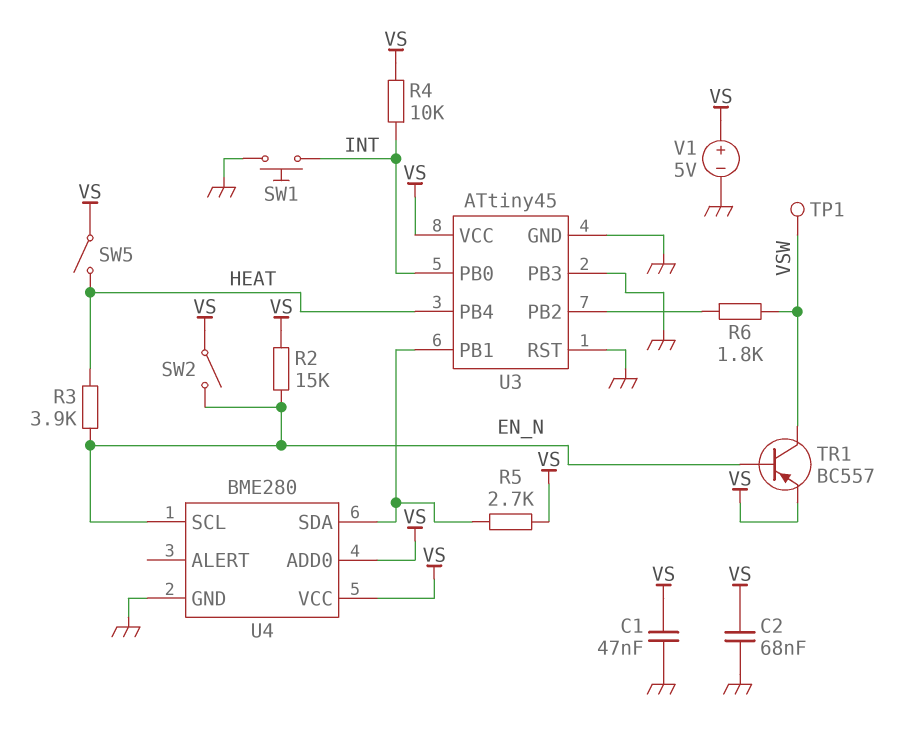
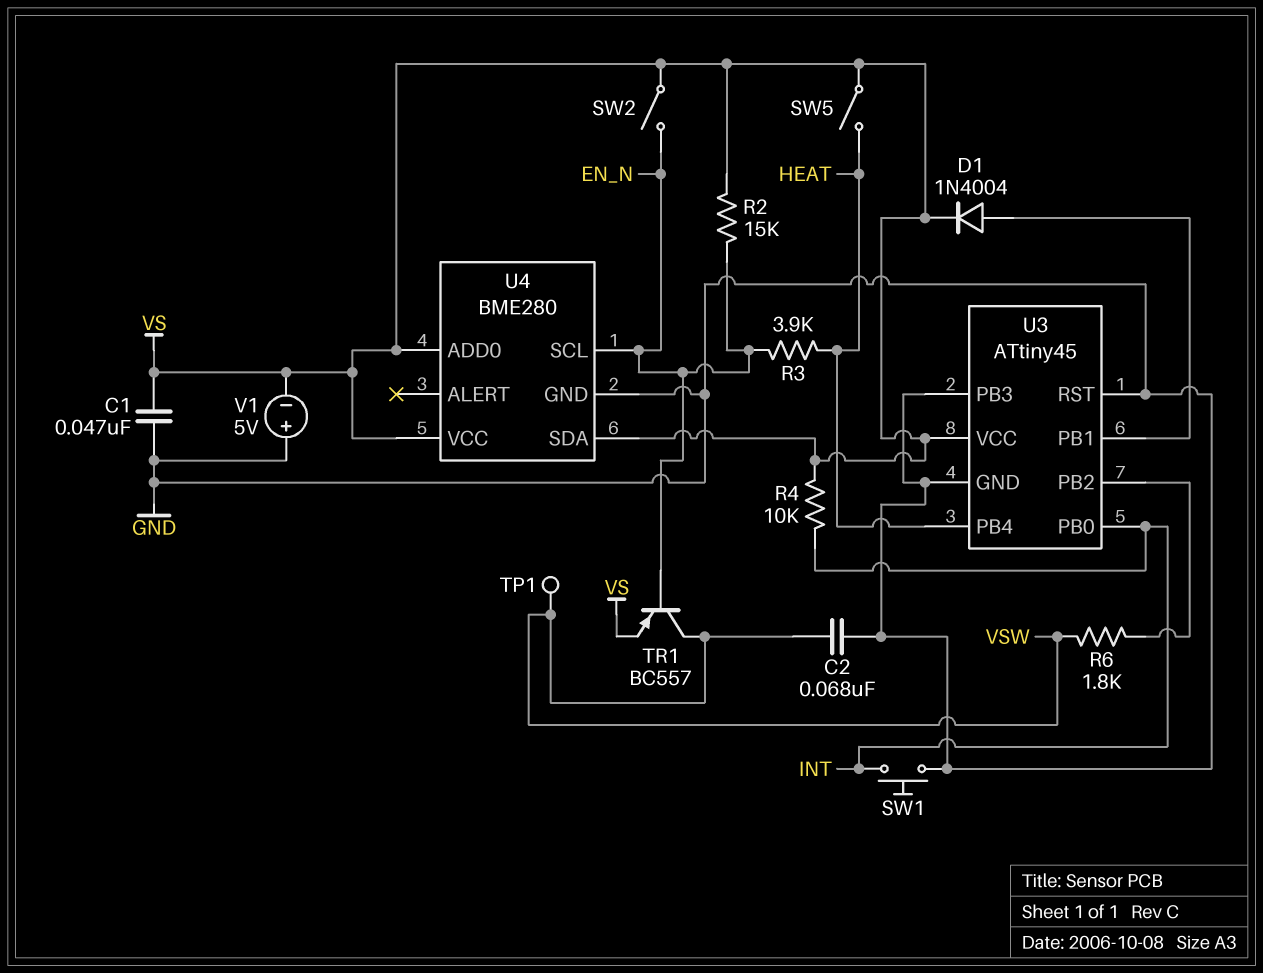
C2: 68nF (GND, VS) -> 68nF (GND, VSW)
D1: none -> diode 1N4004 (A U3/PB1, K VS)
R5: 2.7k (U3/PB1, VS) -> none
U4 pin SDA: U3/PB1 -> VS
V1: 5V (plus VS, minus GND) -> 5V (plus GND, minus VS)

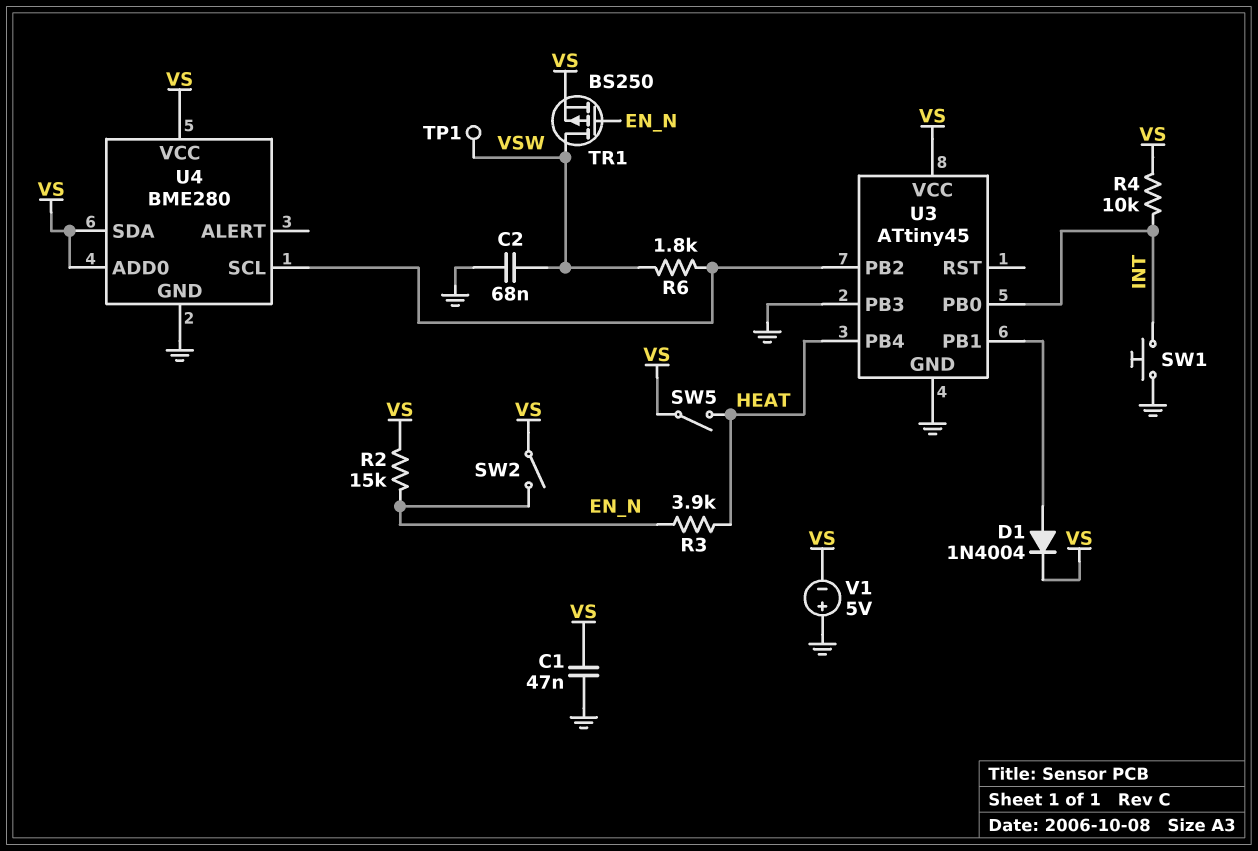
TR1: PNP BC557 (B EN_N, C VSW, E VS) -> PMOS BS250 (G EN_N, D VSW, S VS)
U3 pin RST: GND -> none
U4 pin SCL: EN_N -> U3/PB2

